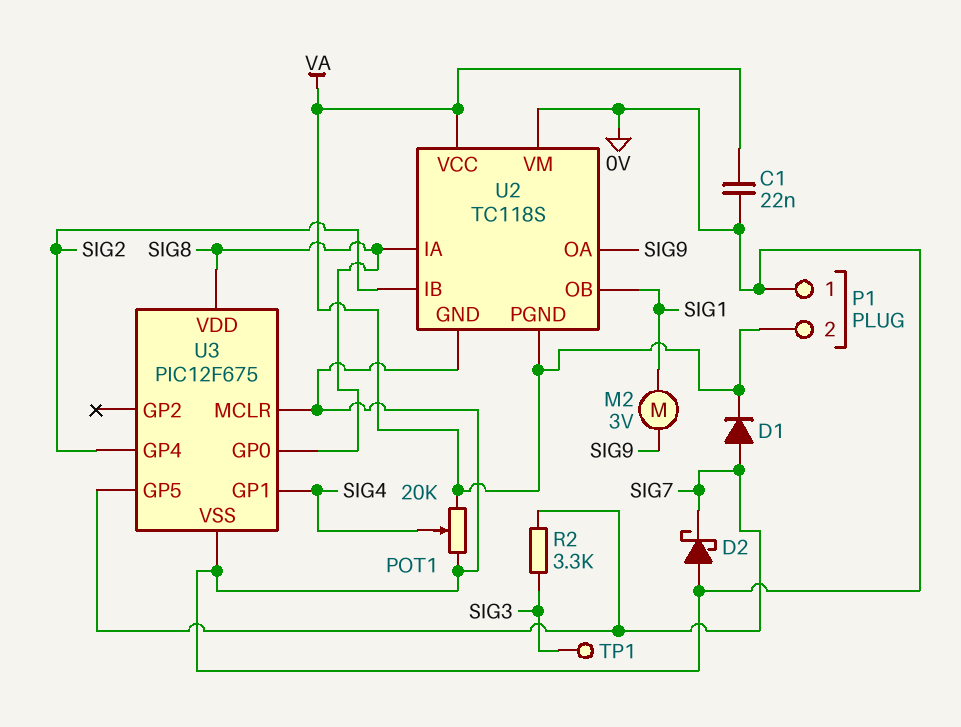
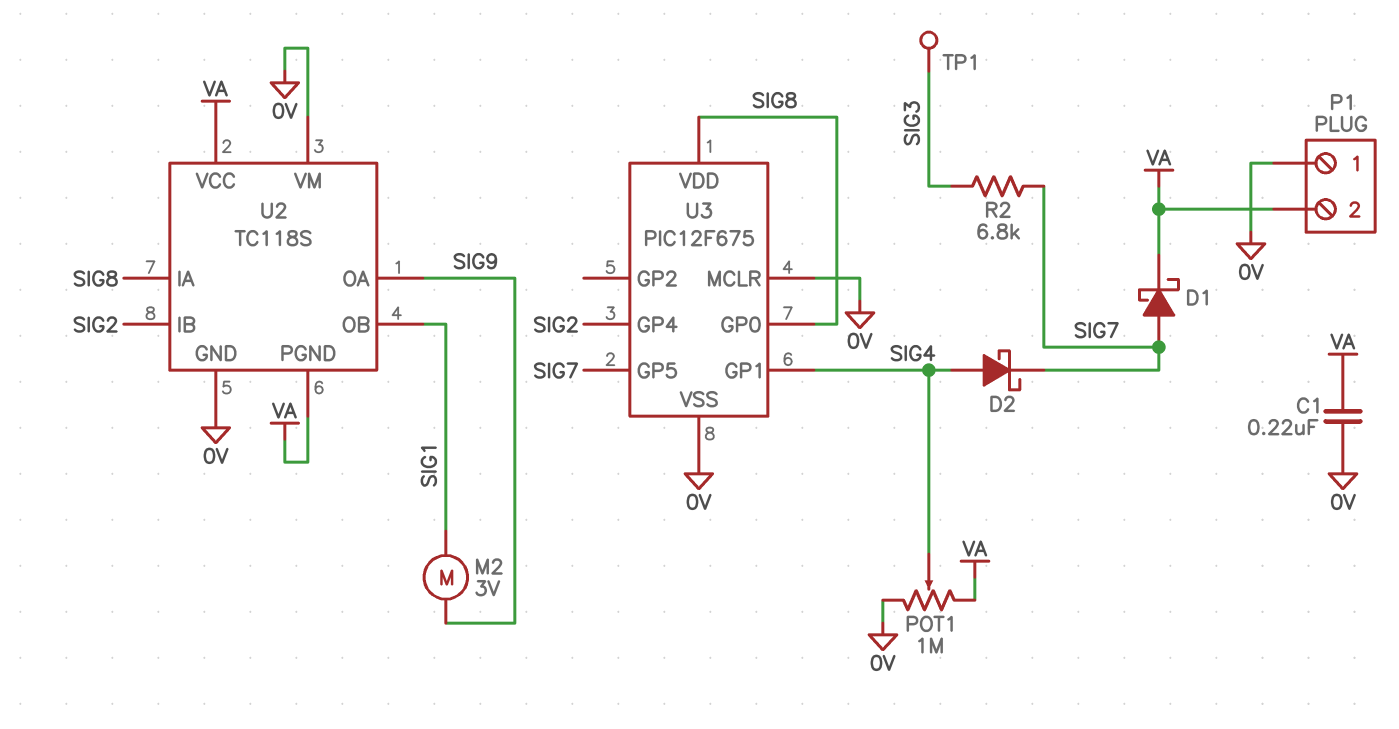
C1: 22nF (0V, VA) -> 220nF (0V, VA)
D1: diode (A SIG7, K VA) -> schottky (A SIG7, K VA)
D2: schottky (A 0V, K SIG7) -> schottky (A SIG4, K SIG7)
POT1: 20k (0V, VA, wiper SIG4) -> 1M (0V, VA, wiper SIG4)
R2: 3.3k (SIG3, SIG7) -> 6.8k (SIG3, SIG7)

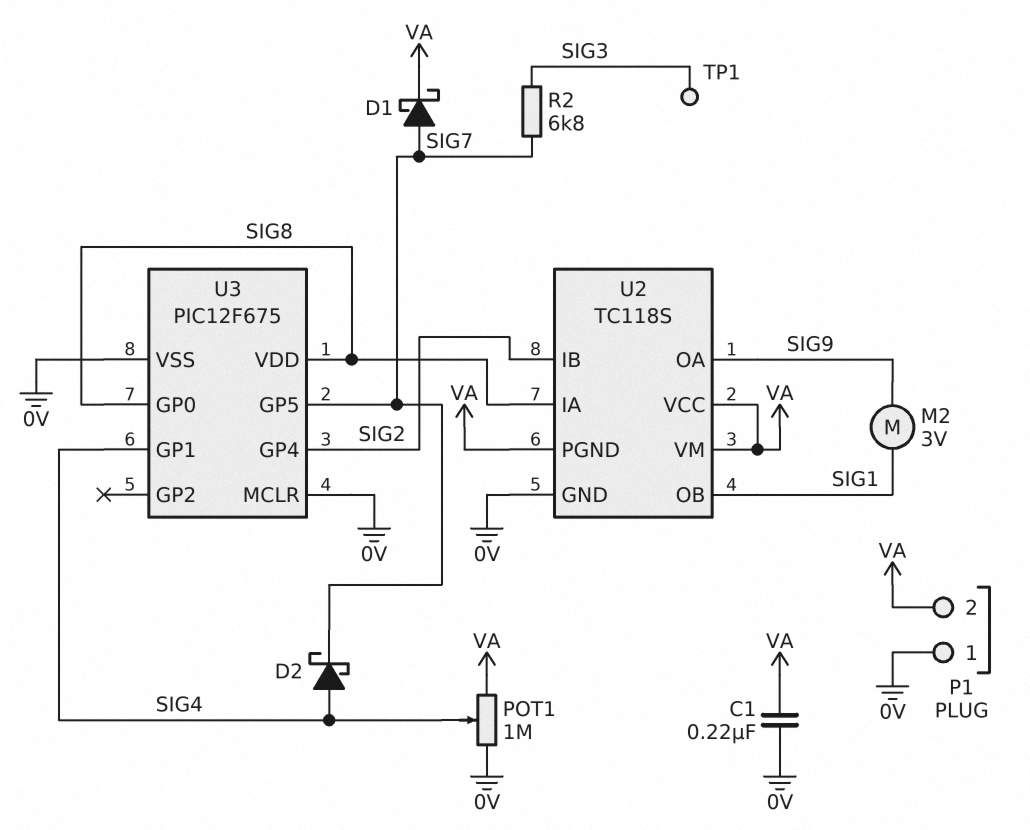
U2 pin VM: 0V -> VA

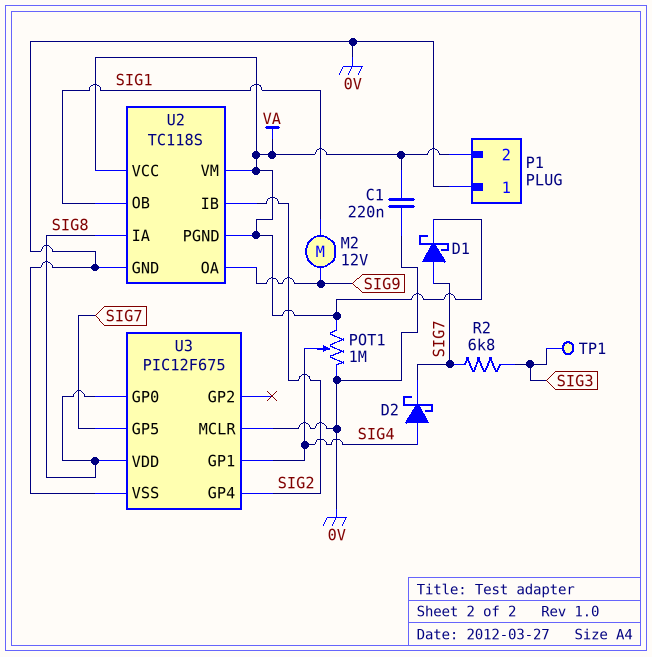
M2: motor 3V (SIG1, SIG9) -> motor 12V (SIG1, SIG9)

